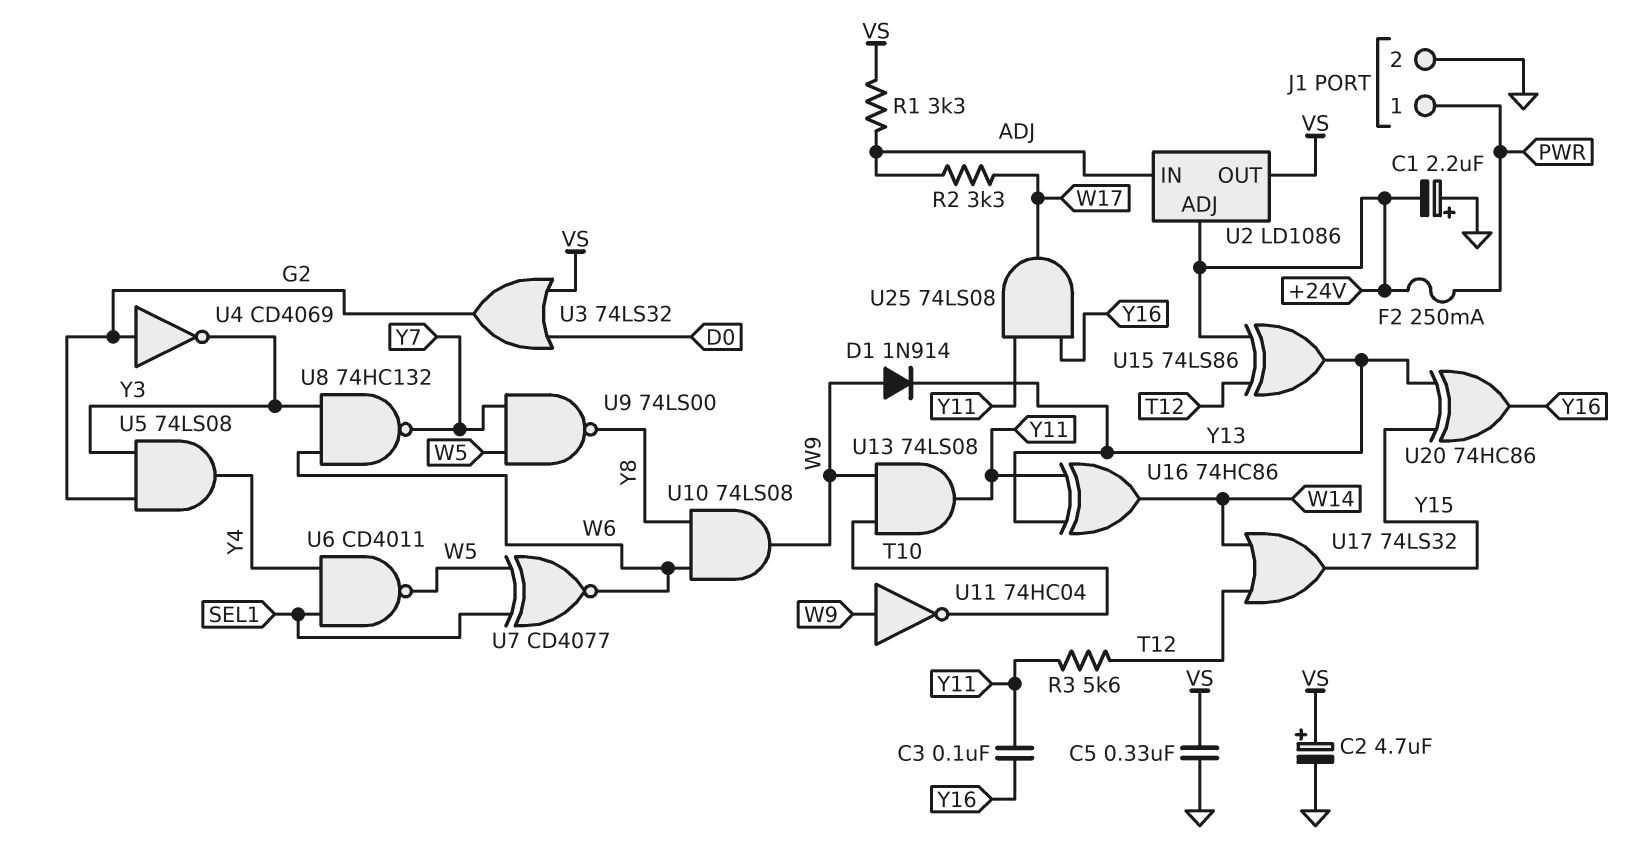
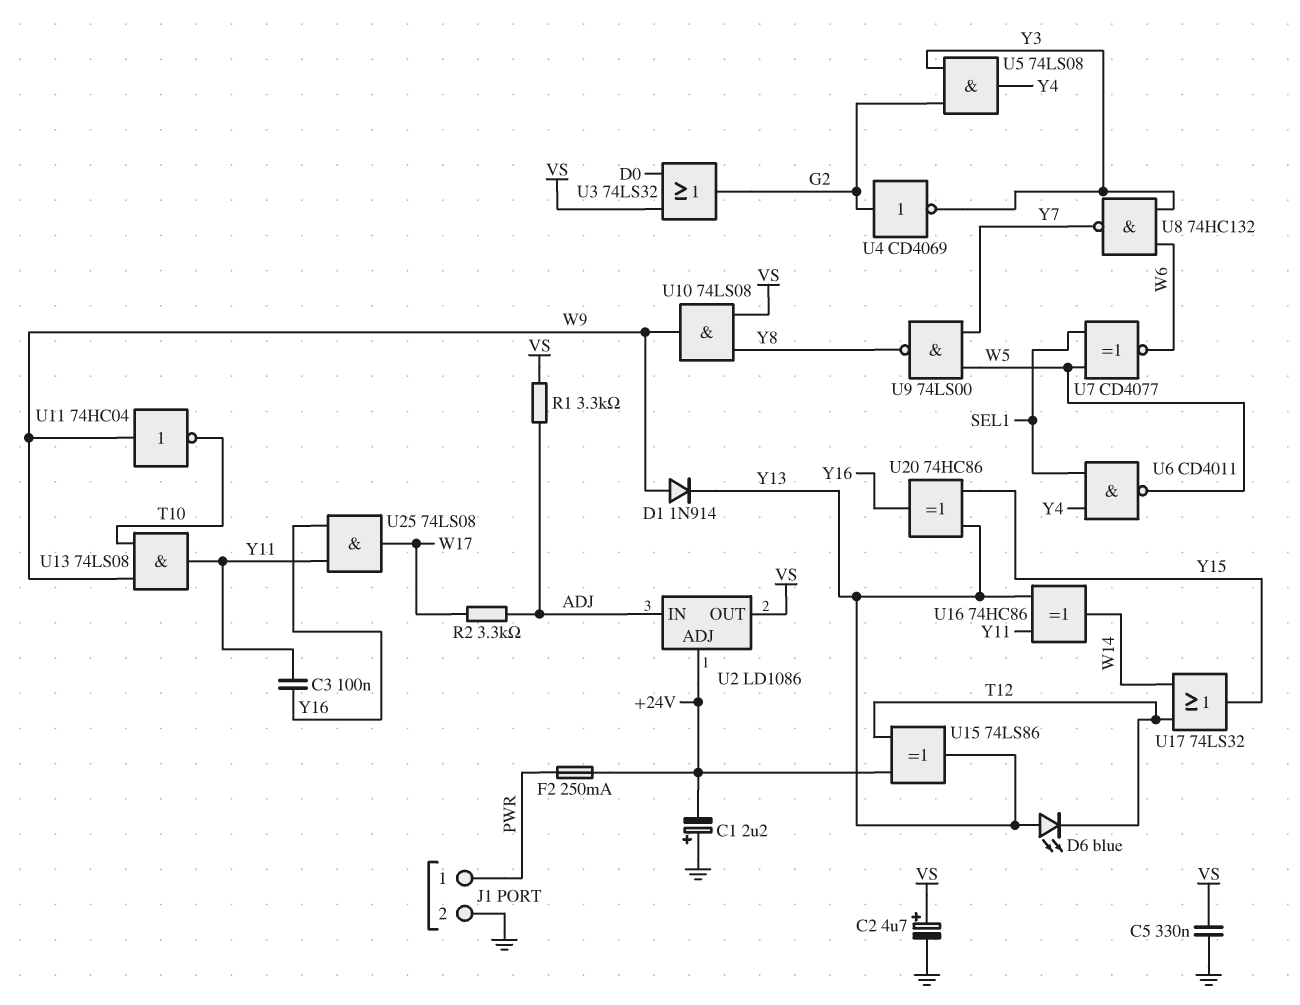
D6: none -> LED blue (A Y13, K T12)
R3: 5.6k (T12, Y11) -> none
U10: AND 74LS08 (in W6, in Y8, out W9) -> AND 74LS08 (in VS, in Y8, out W9)

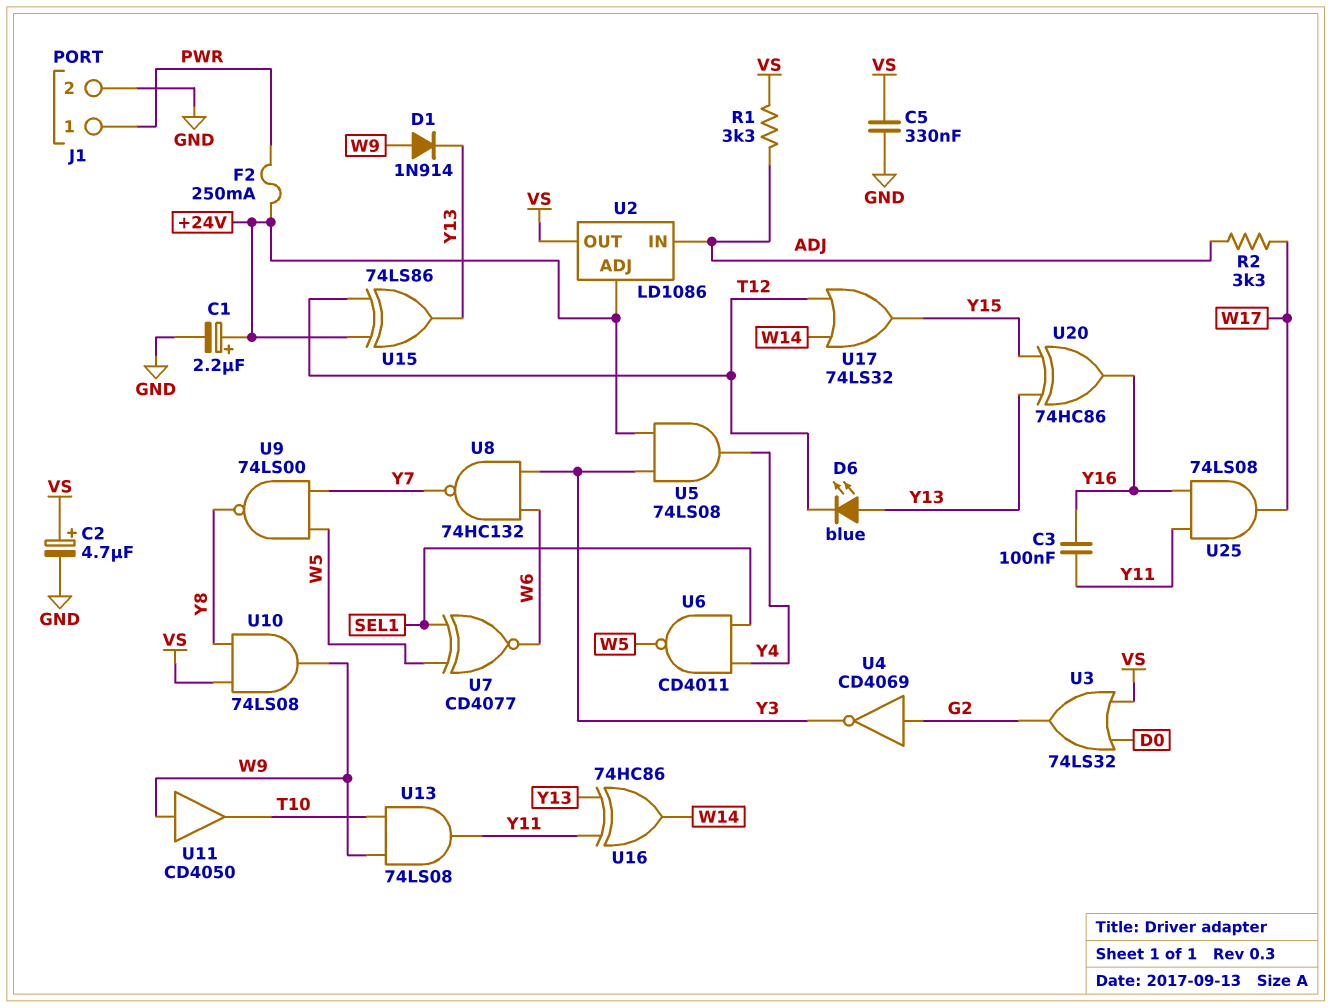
C1: 2.2uF (plus GND, minus +24V) -> 2.2uF (plus +24V, minus GND)
U5: AND 74LS08 (in G2, in Y3, out Y4) -> AND 74LS08 (in +24V, in Y3, out Y4)
U11: NOT 74HC04 (in W9, out T10) -> buffer CD4050 (in W9, out T10)

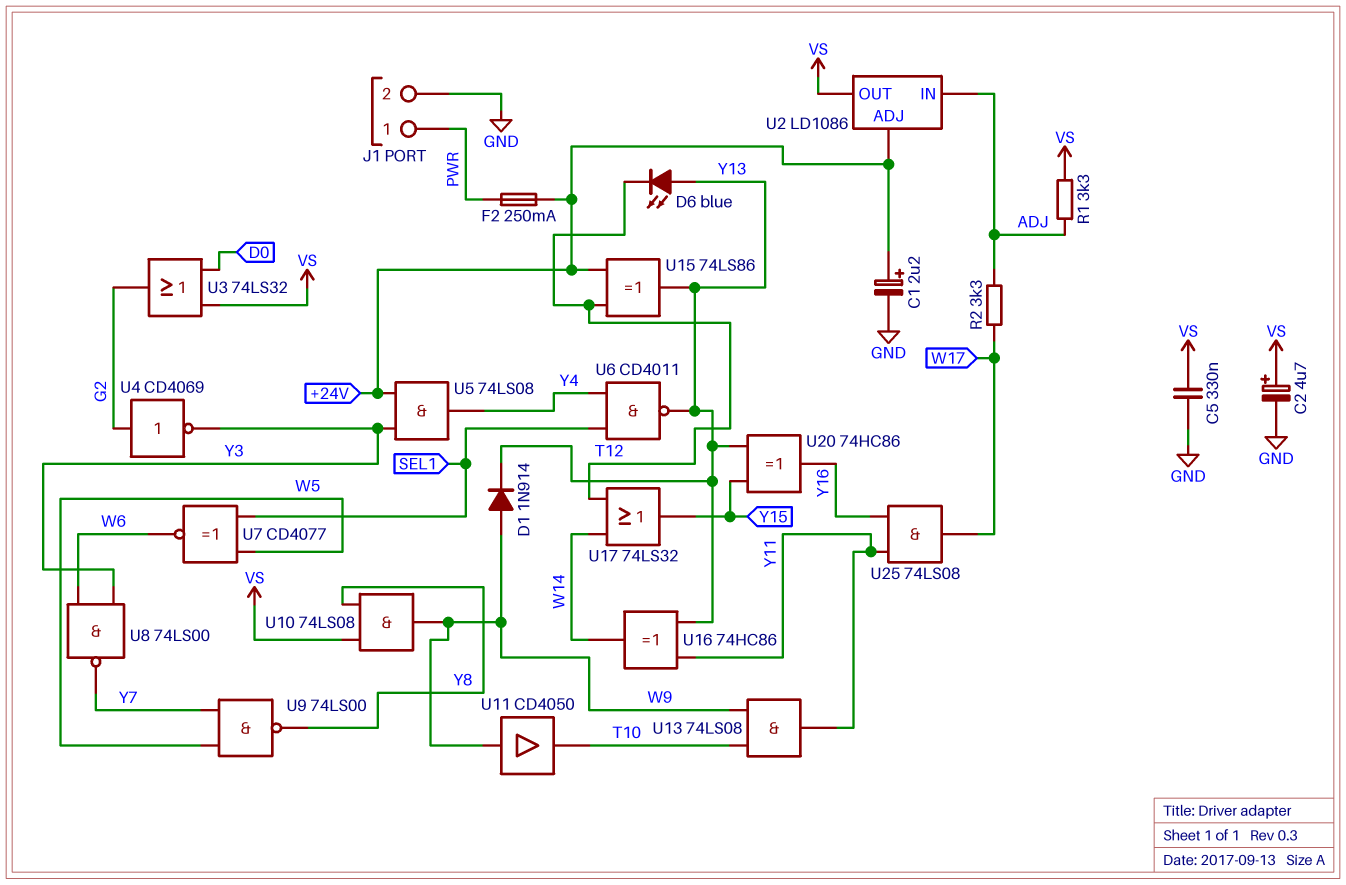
C3: 100nF (Y11, Y16) -> none
U6: NAND CD4011 (in SEL1, in Y4, out W5) -> NAND CD4011 (in SEL1, in Y4, out Y13)
U8: NAND 74HC132 (in W6, in Y3, out Y7) -> NAND 74LS00 (in W6, in Y3, out Y7)

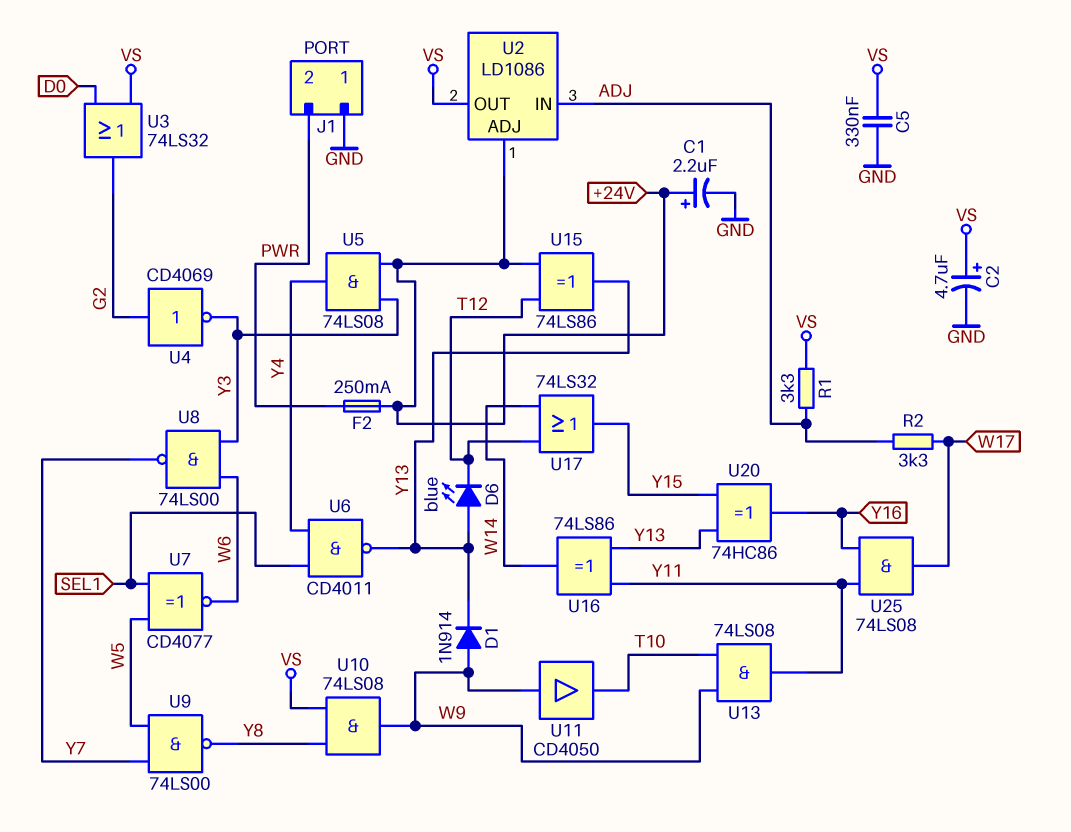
J1 pin 1: PWR -> GND
J1 pin 2: GND -> PWR
U16: XOR 74HC86 (in Y11, in Y13, out W14) -> XOR 74LS86 (in Y11, in Y13, out W14)

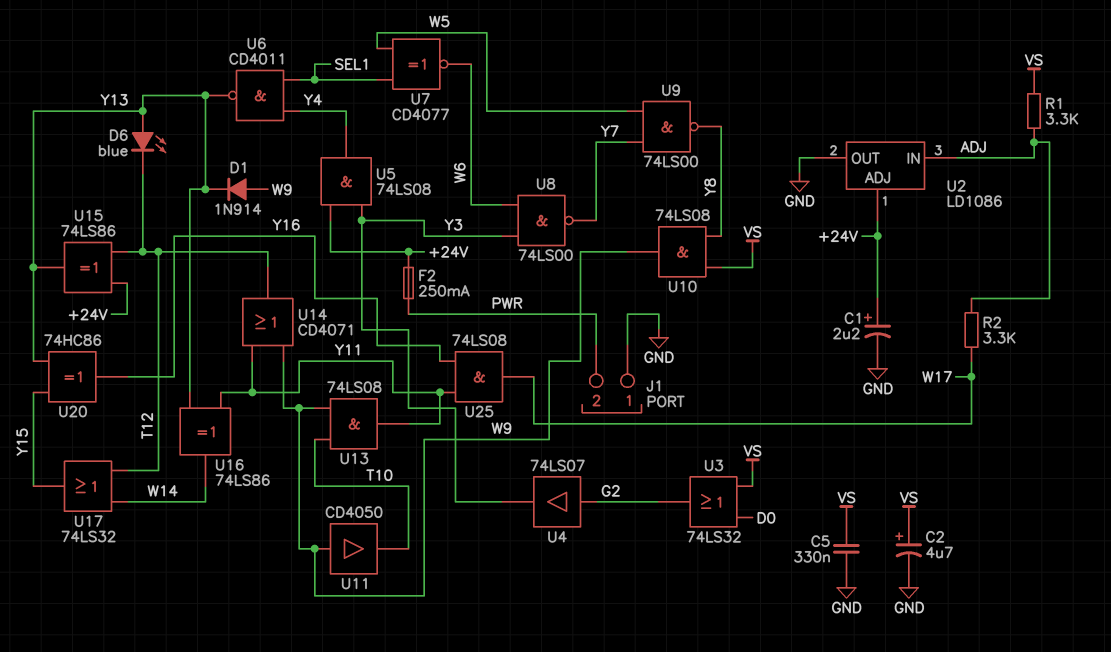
U2 pin OUT: VS -> GND
U4: NOT CD4069 (in G2, out Y3) -> buffer 74LS07 (in G2, out Y3)
U14: none -> OR CD4071 (in W9, in Y11, out T12)

